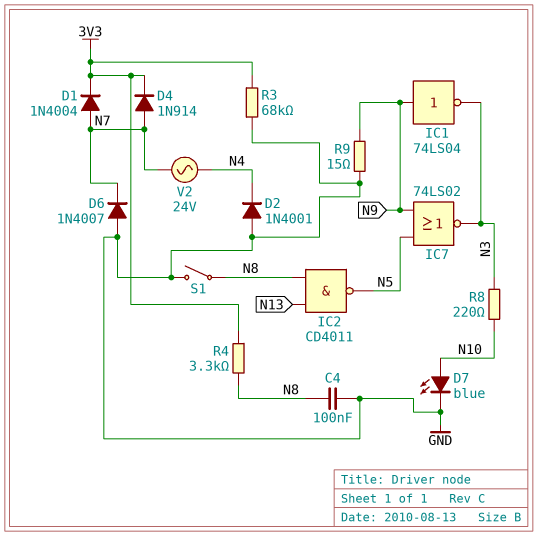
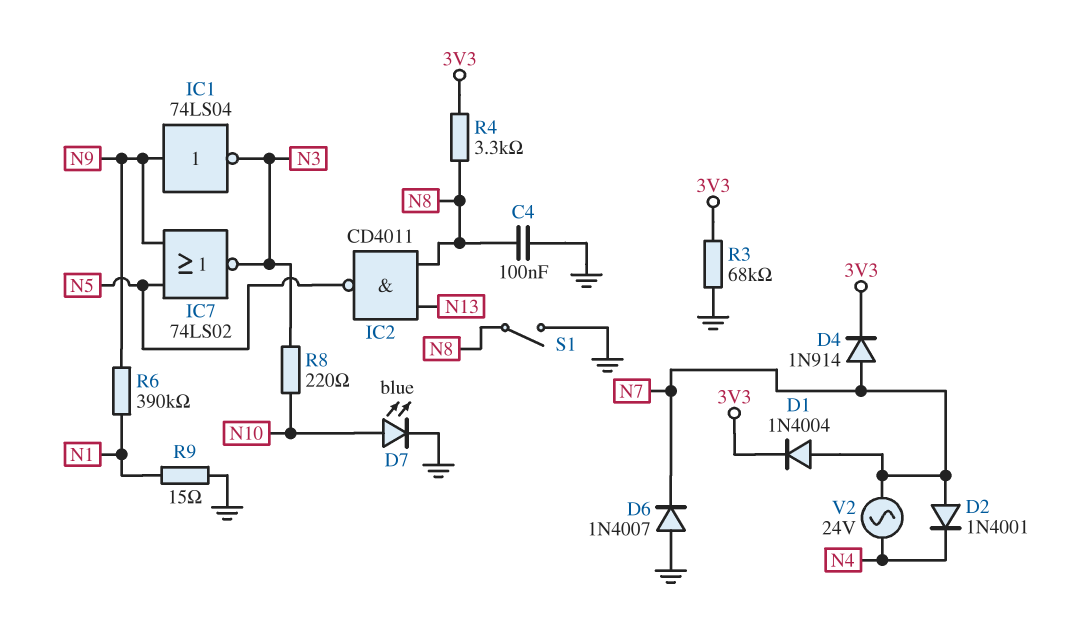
D2: diode 1N4001 (A GND, K N4) -> diode 1N4001 (A N7, K N4)
R6: none -> 390k (N1, N9)
R9: 15 (GND, N9) -> 15 (GND, N1)

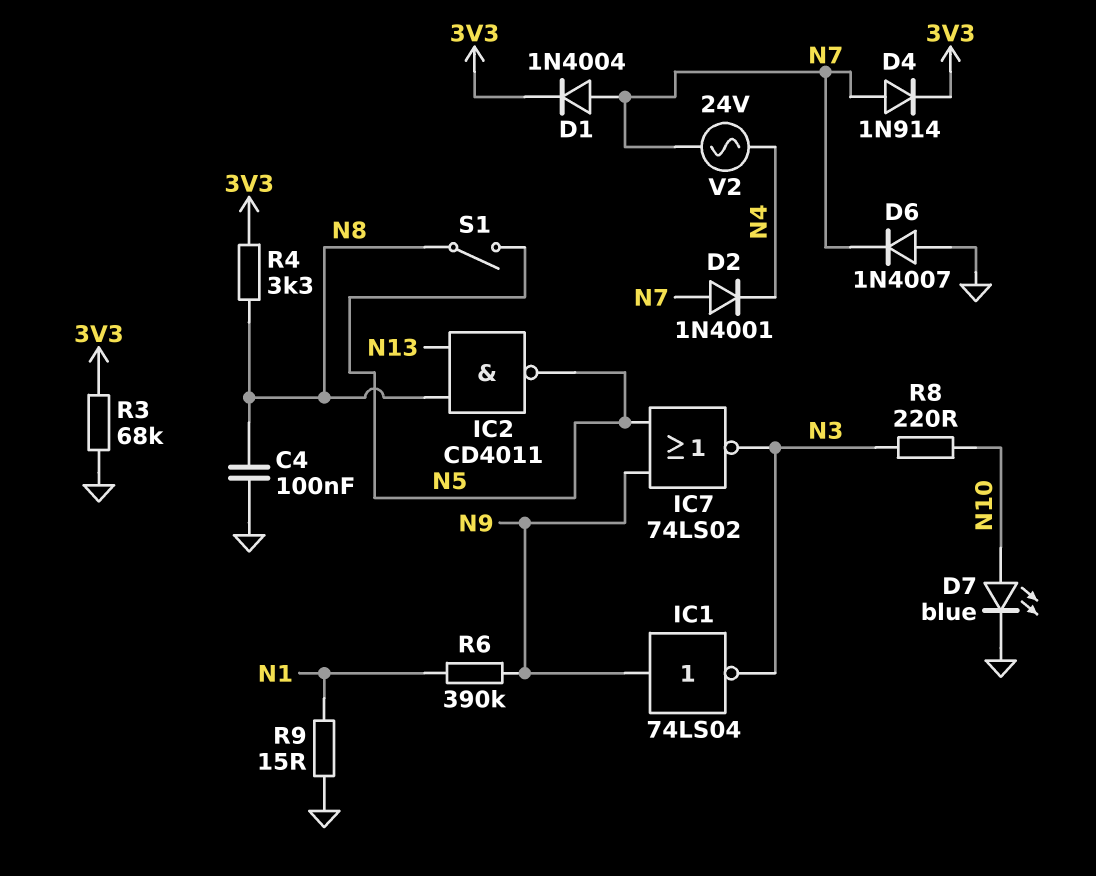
S1: switch (GND, N8) -> switch (N5, N8)

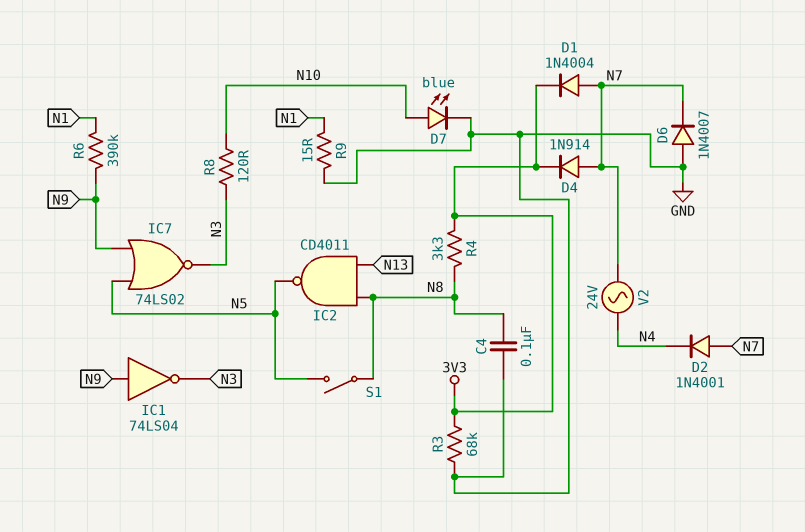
R8: 220 (N3, N10) -> 120 (N3, N10)

